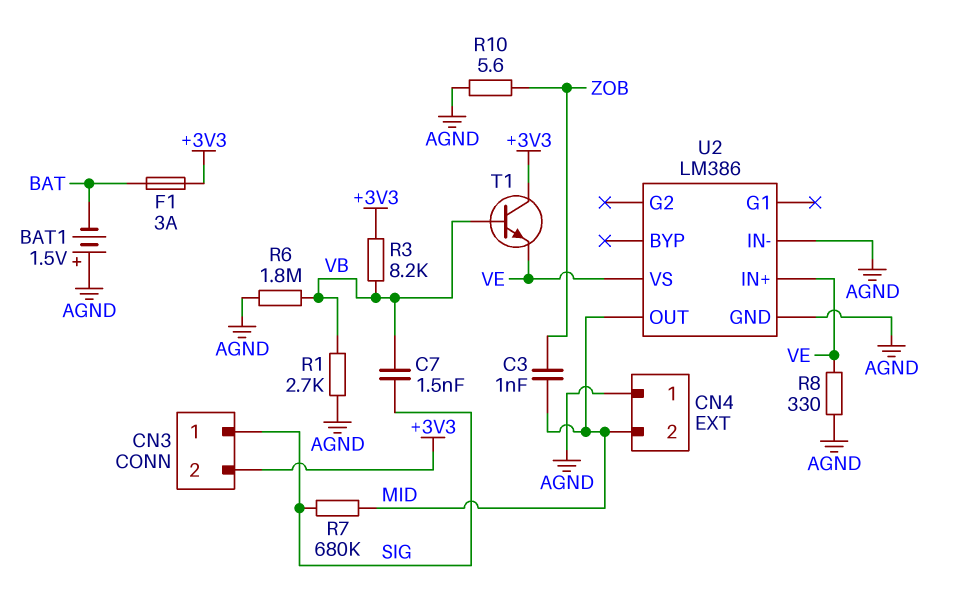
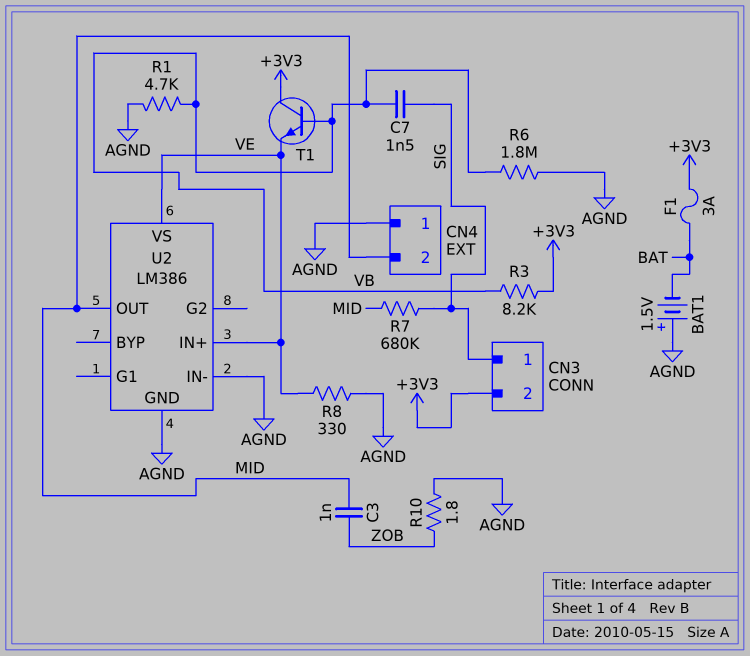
R1: 2.7k (AGND, VB) -> 4.7k (AGND, VB)
R10: 5.6 (AGND, ZOB) -> 1.8 (AGND, ZOB)

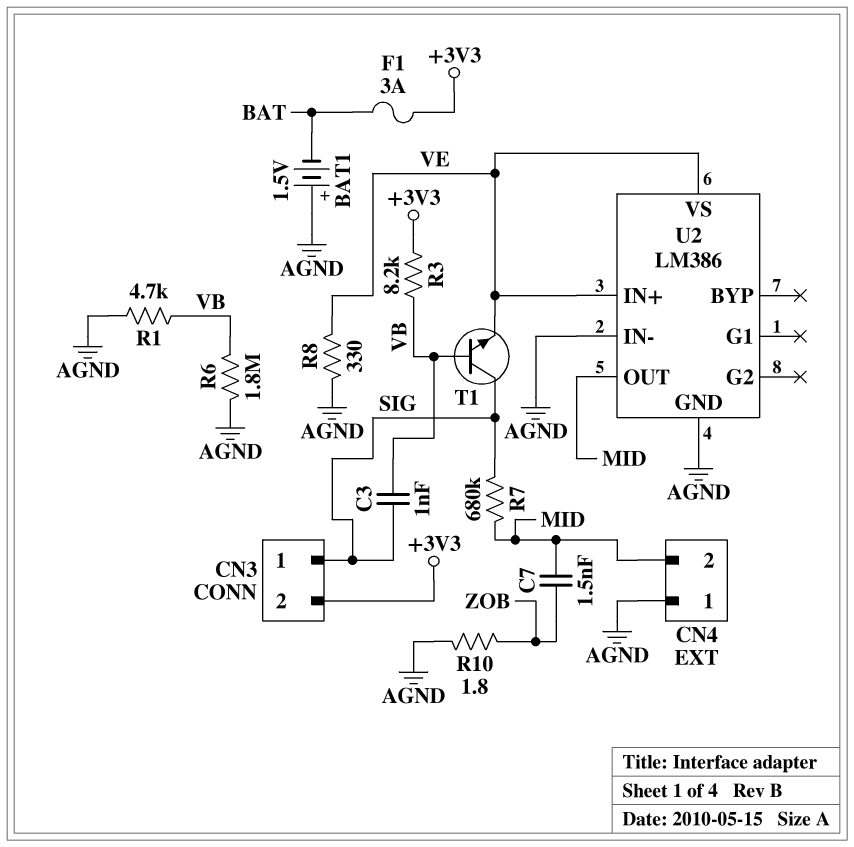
C3: 1nF (MID, ZOB) -> 1nF (SIG, VB)
C7: 1.5nF (SIG, VB) -> 1.5nF (MID, ZOB)
T1: NPN (B VB, C +3V3, E VE) -> NPN (B VB, C SIG, E VE)

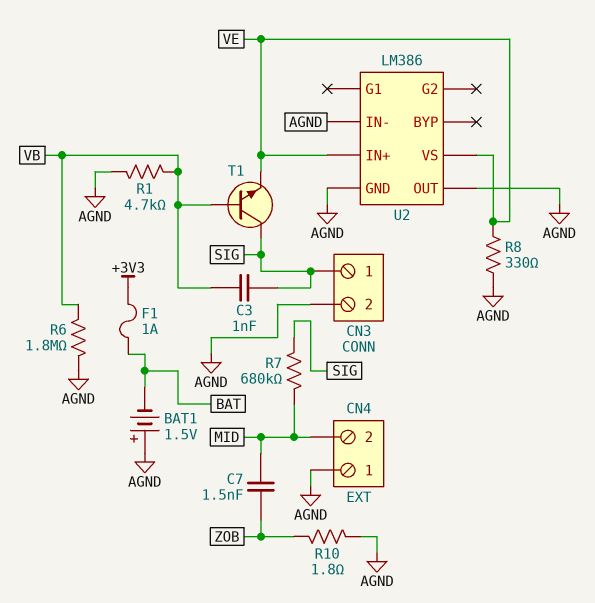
CN3 pin 2: +3V3 -> AGND
F1: 3A (+3V3, BAT) -> 1A (+3V3, BAT)
R3: 8.2k (+3V3, VB) -> none
U2 pin OUT: MID -> AGND

